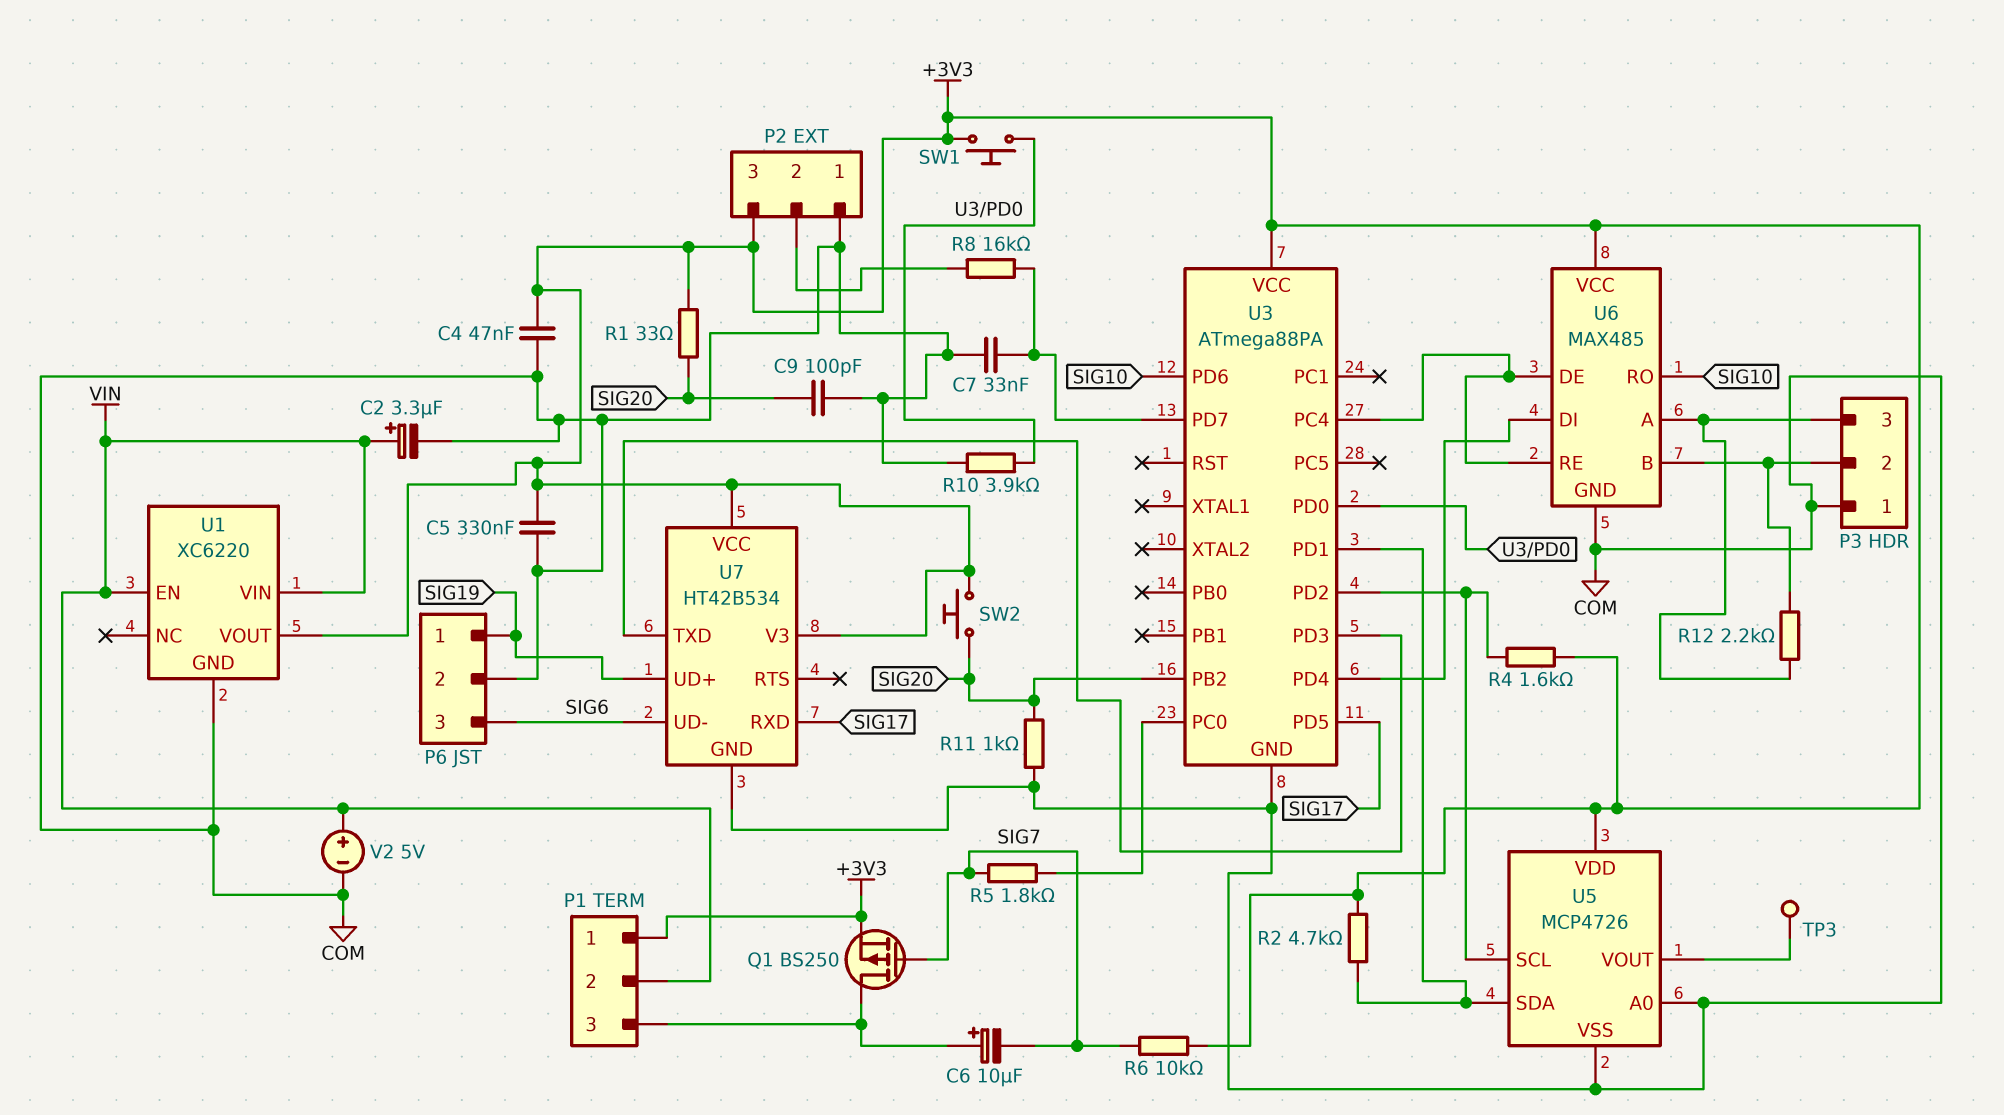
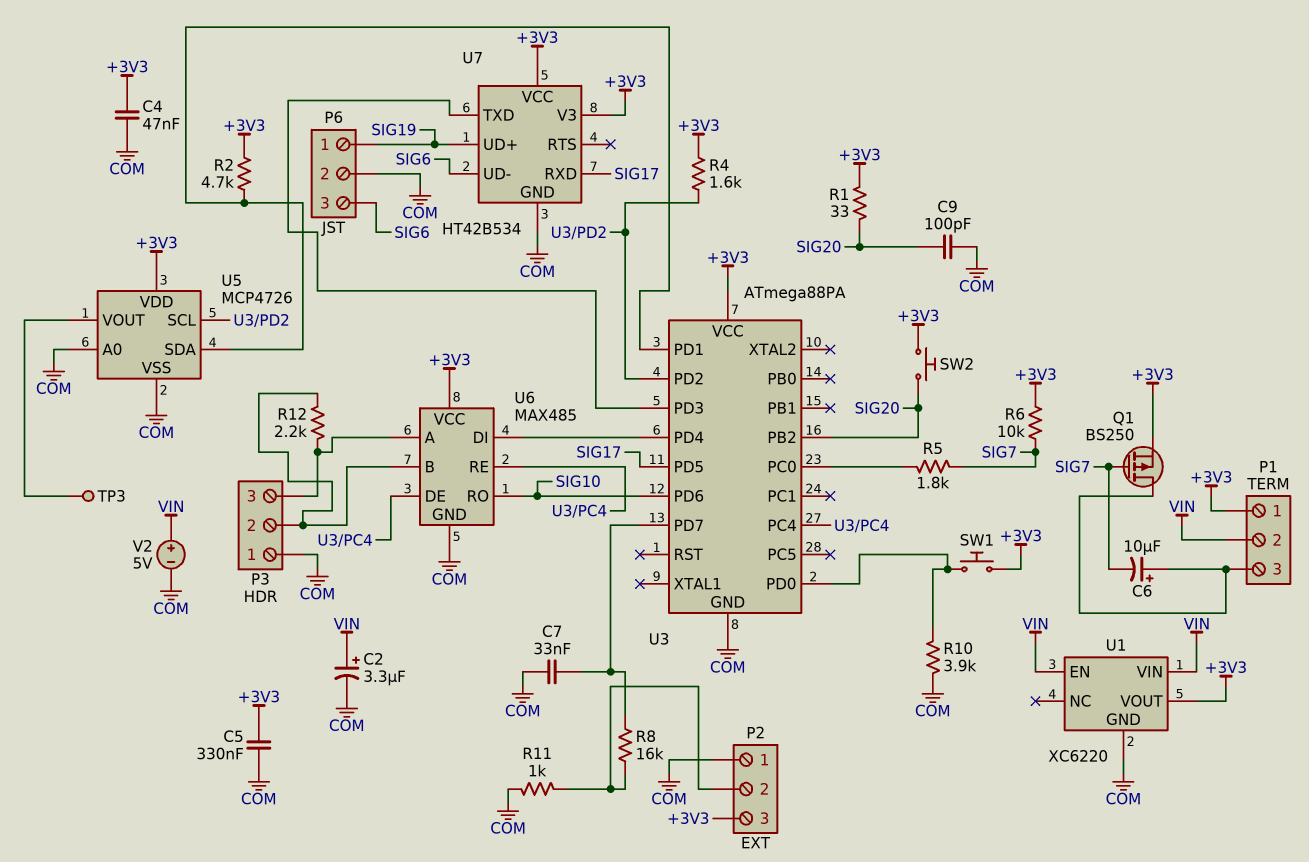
R11: 1k (COM, SIG20) -> 1k (COM, P2/2)

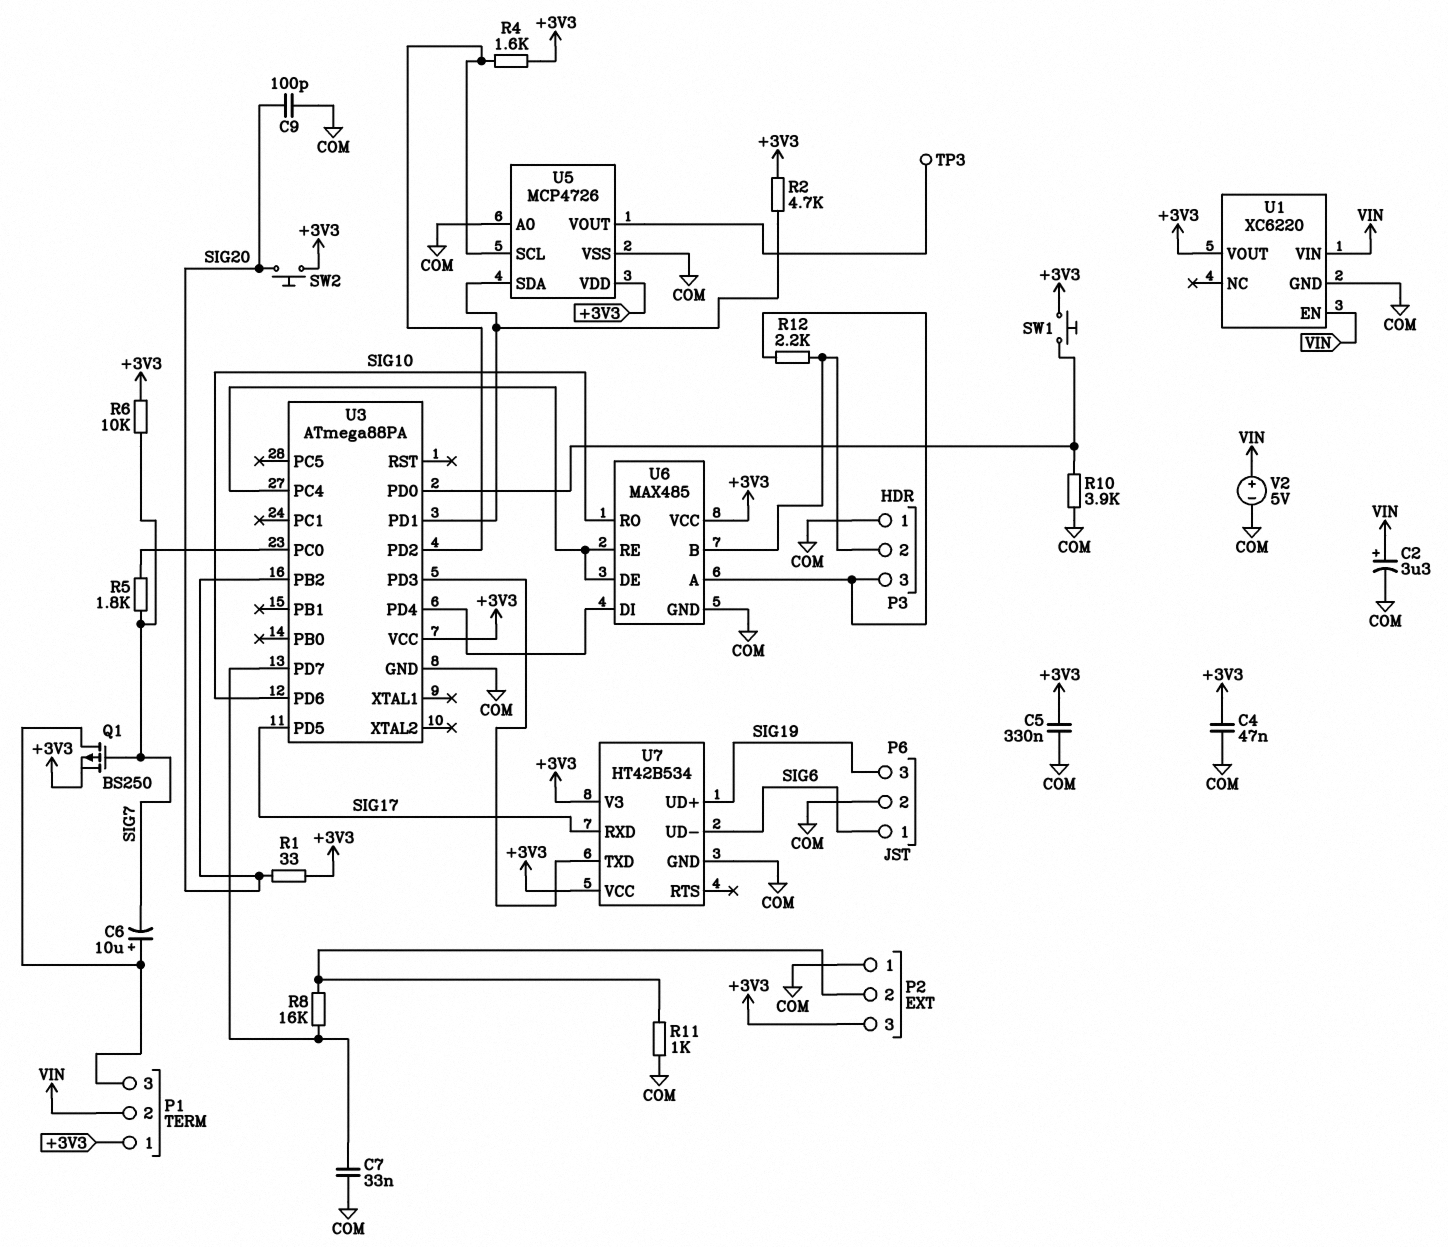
P6 pin 1: SIG19 -> SIG6
P6 pin 3: SIG6 -> SIG19

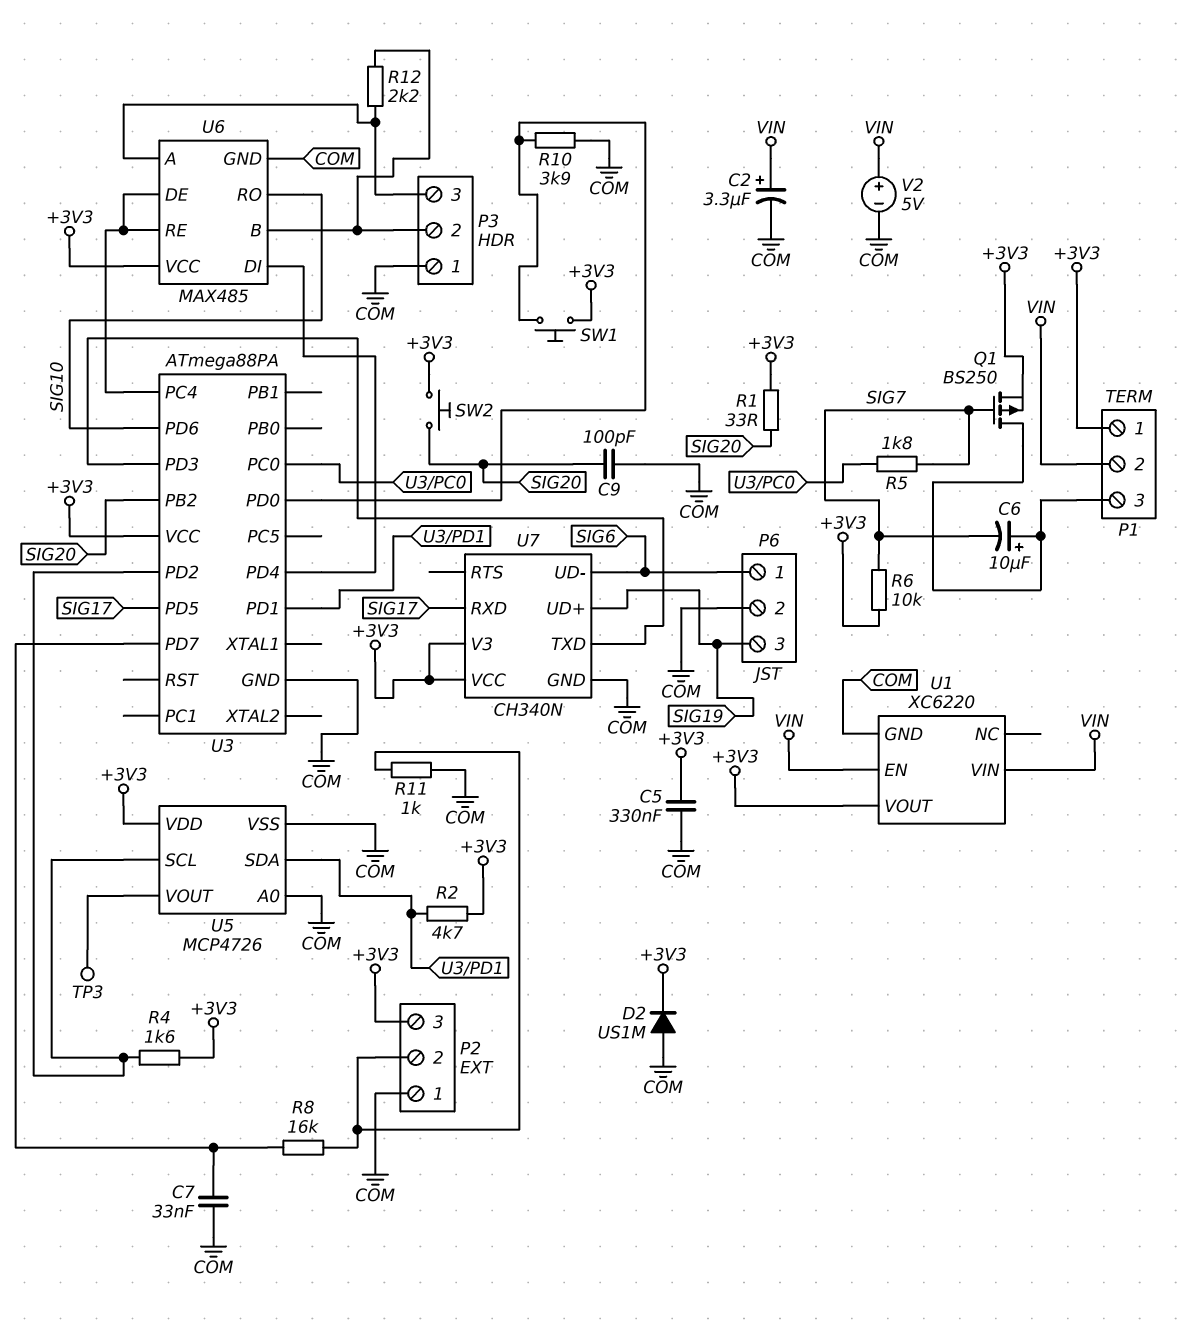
C4: 47nF (+3V3, COM) -> none
D2: none -> diode US1M (A COM, K +3V3)
U7: HT42B534 -> CH340N

